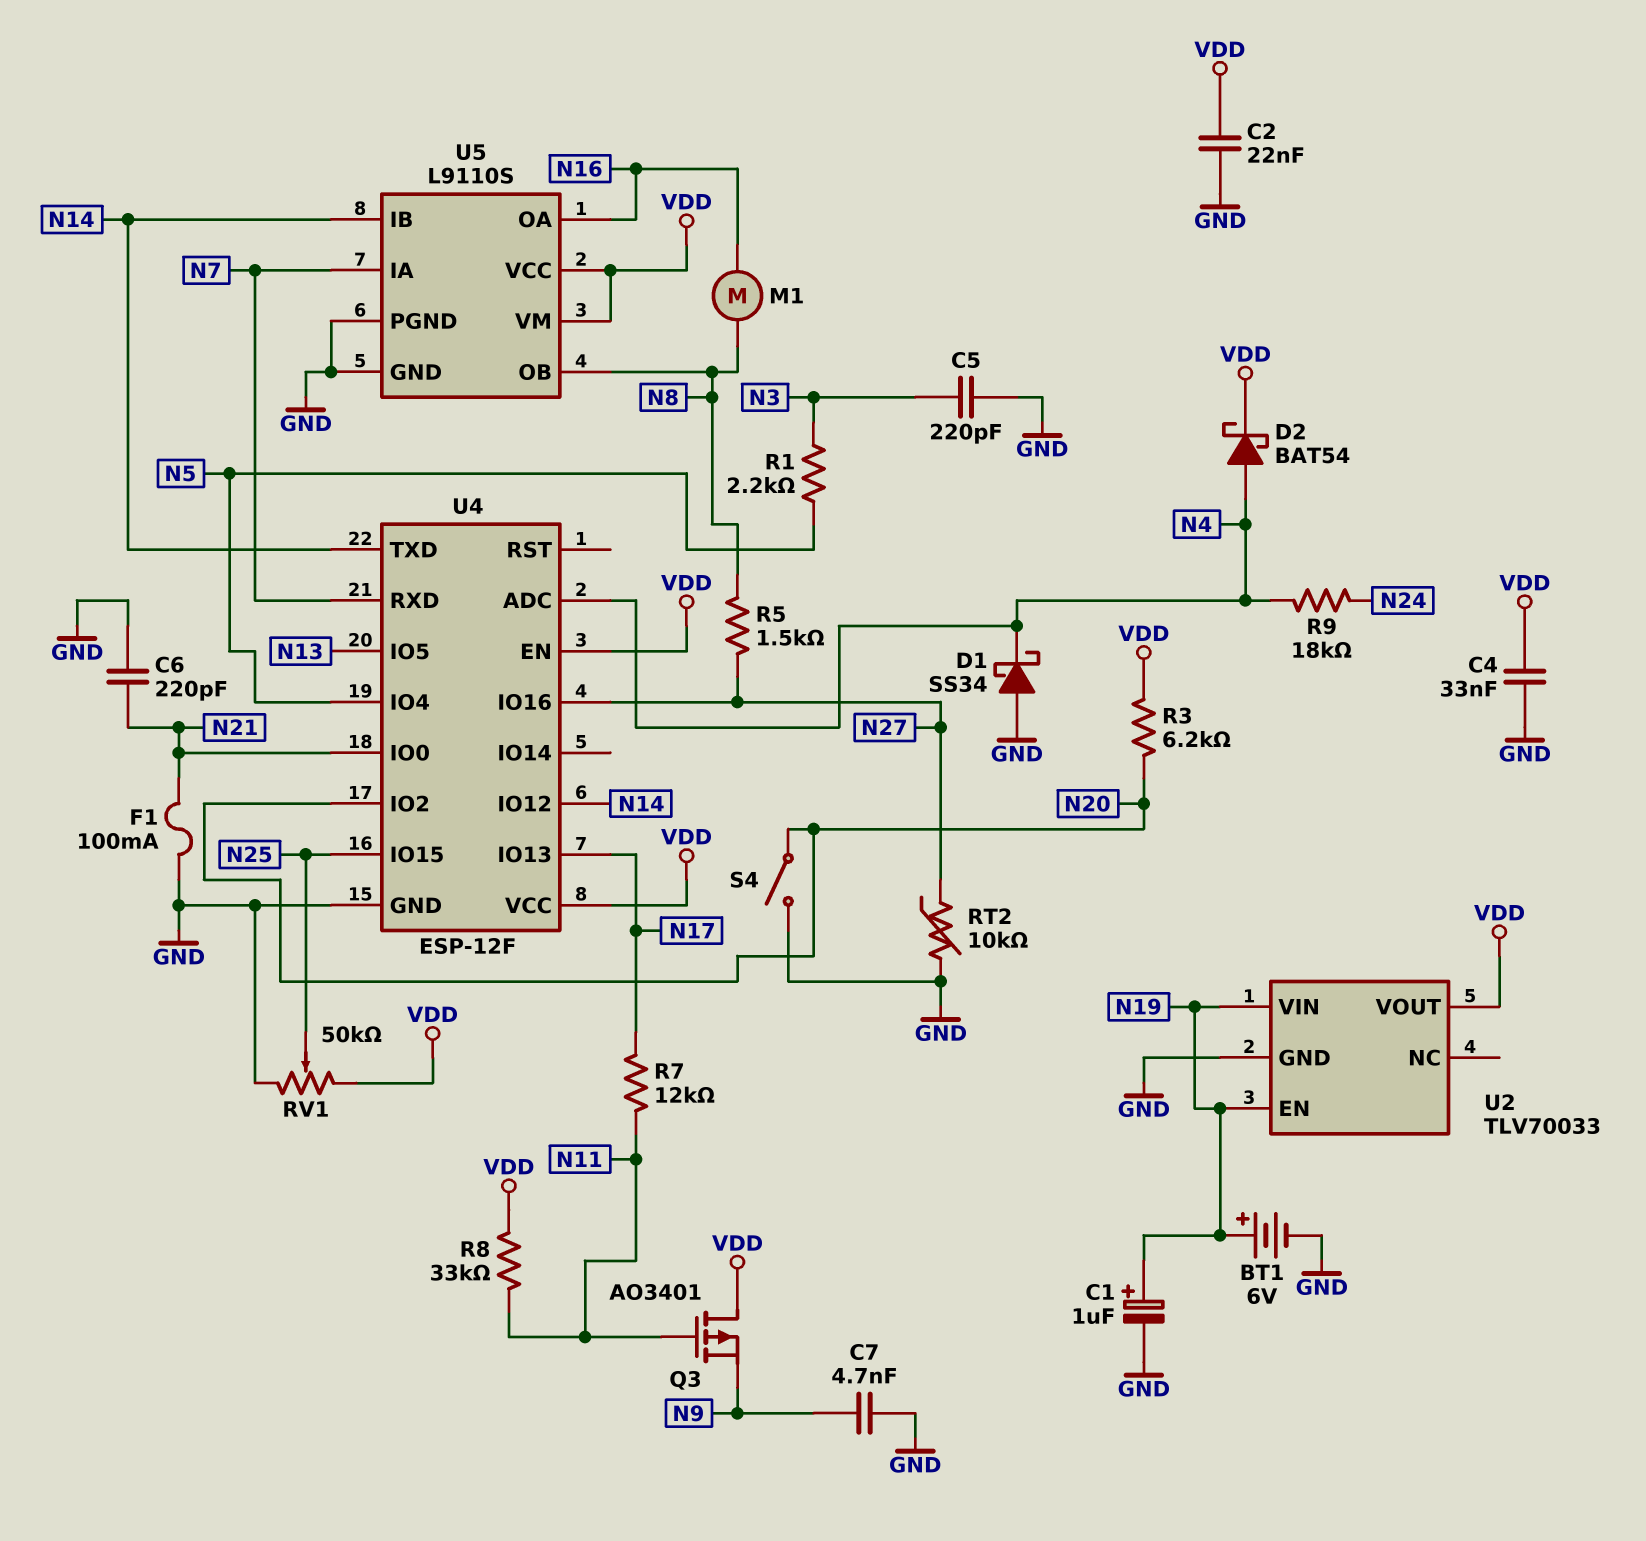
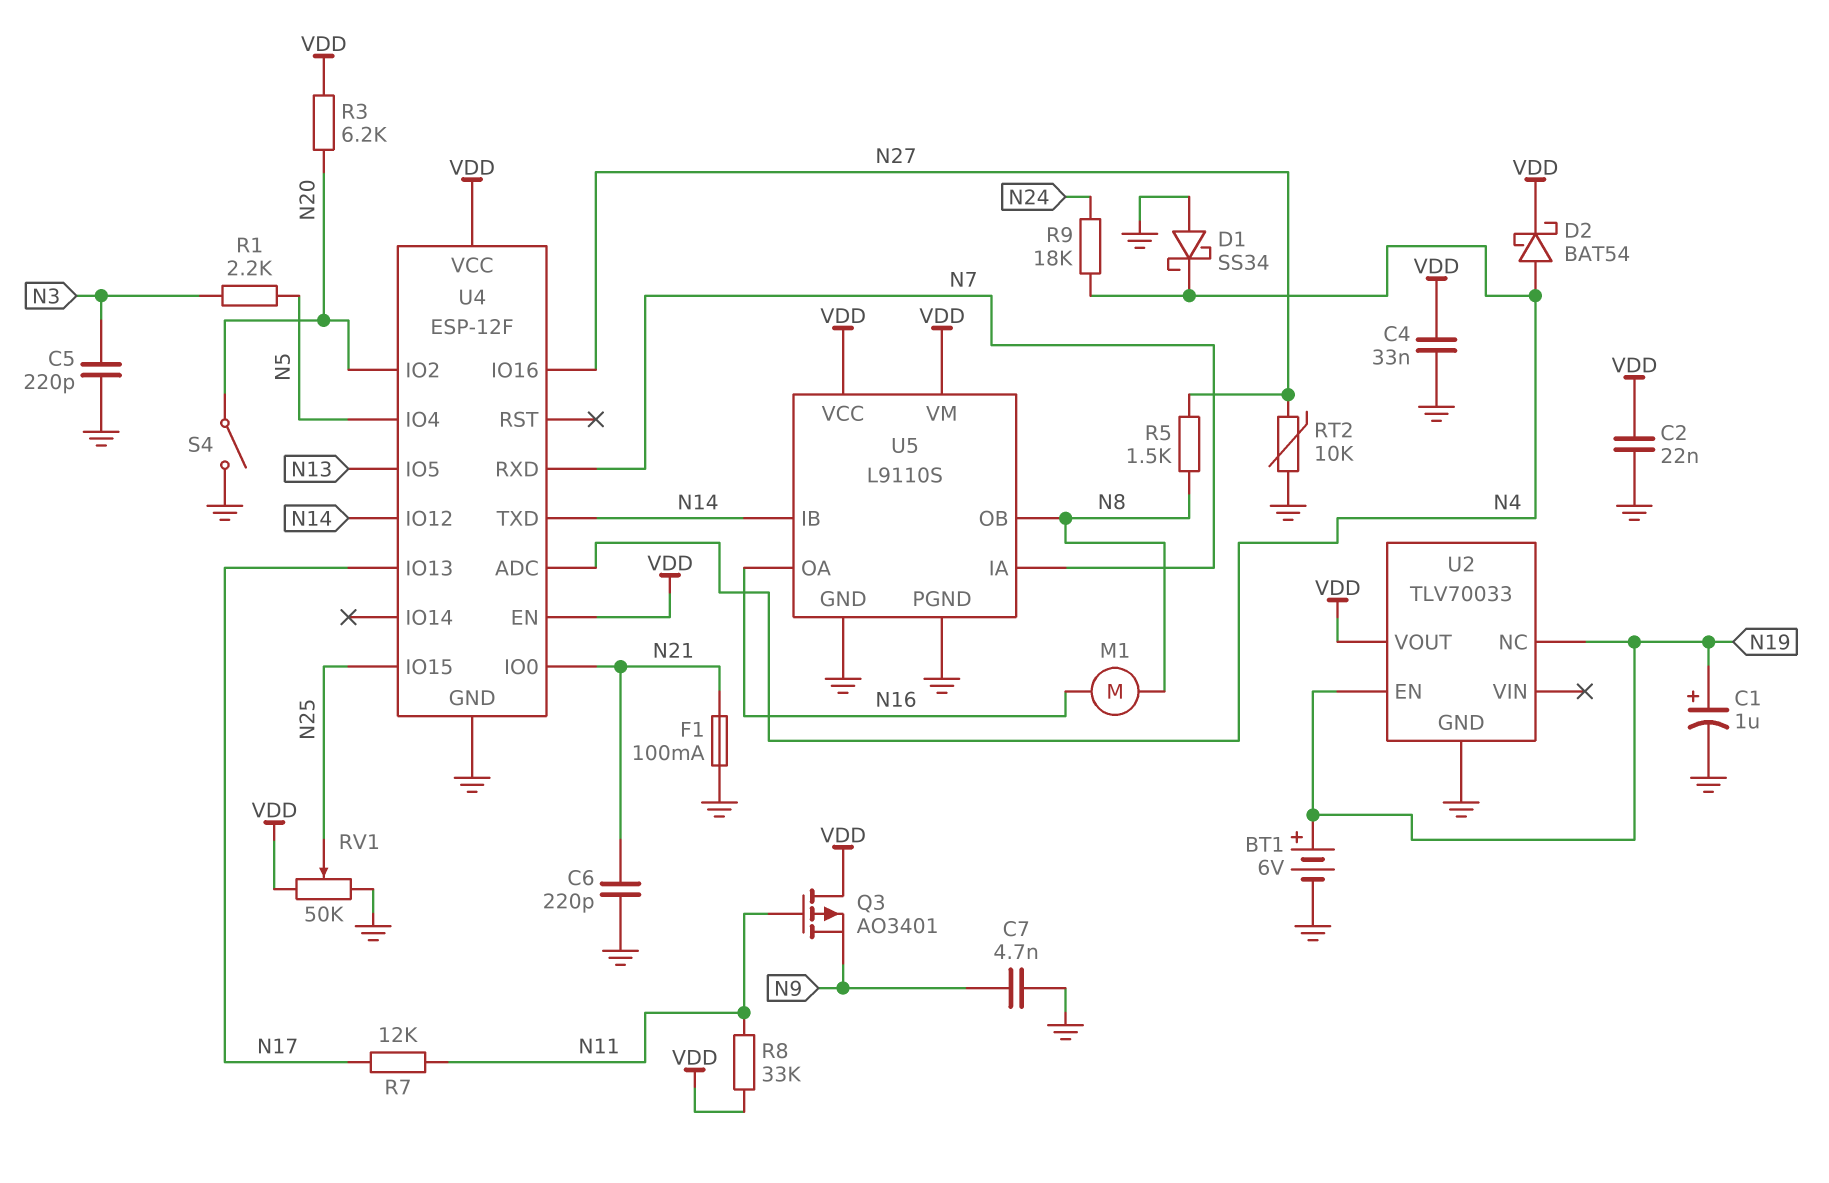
U2 pin NC: none -> N19
U2 pin VIN: N19 -> none

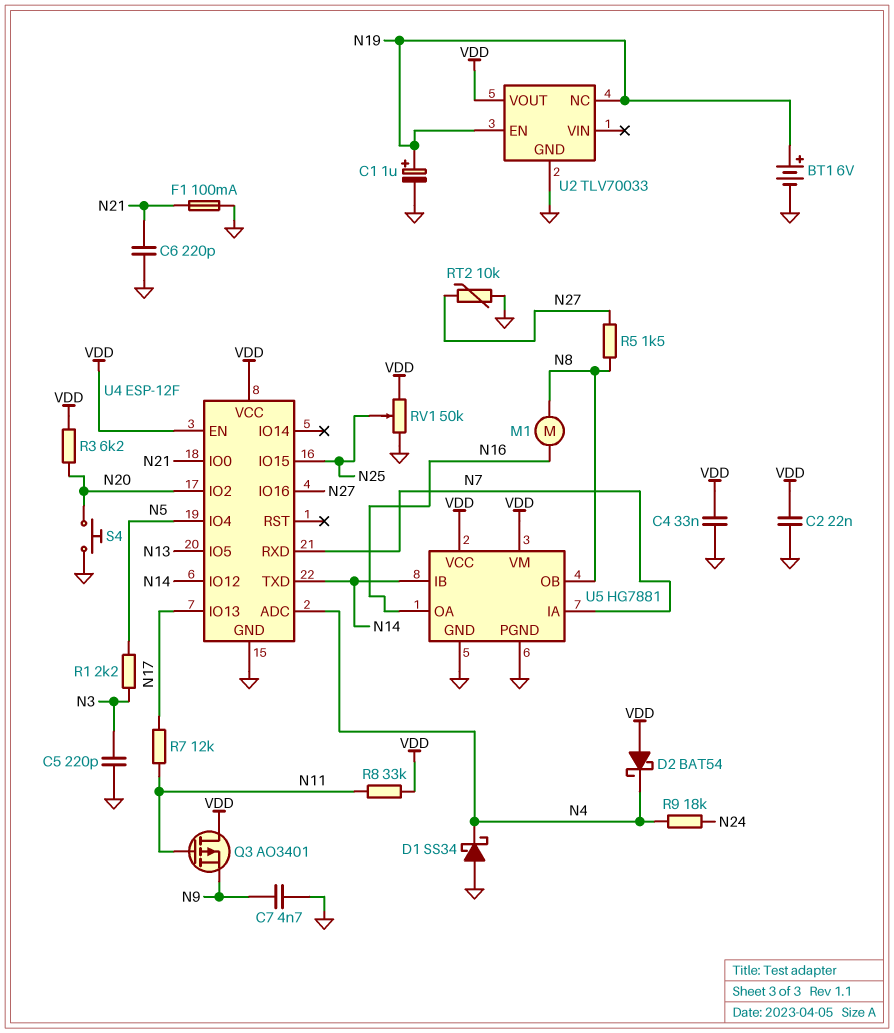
D2: schottky BAT54 (A N4, K VDD) -> schottky BAT54 (A VDD, K N4)
S4: switch (GND, N20) -> button (GND, N20)
U5: L9110S -> HG7881

